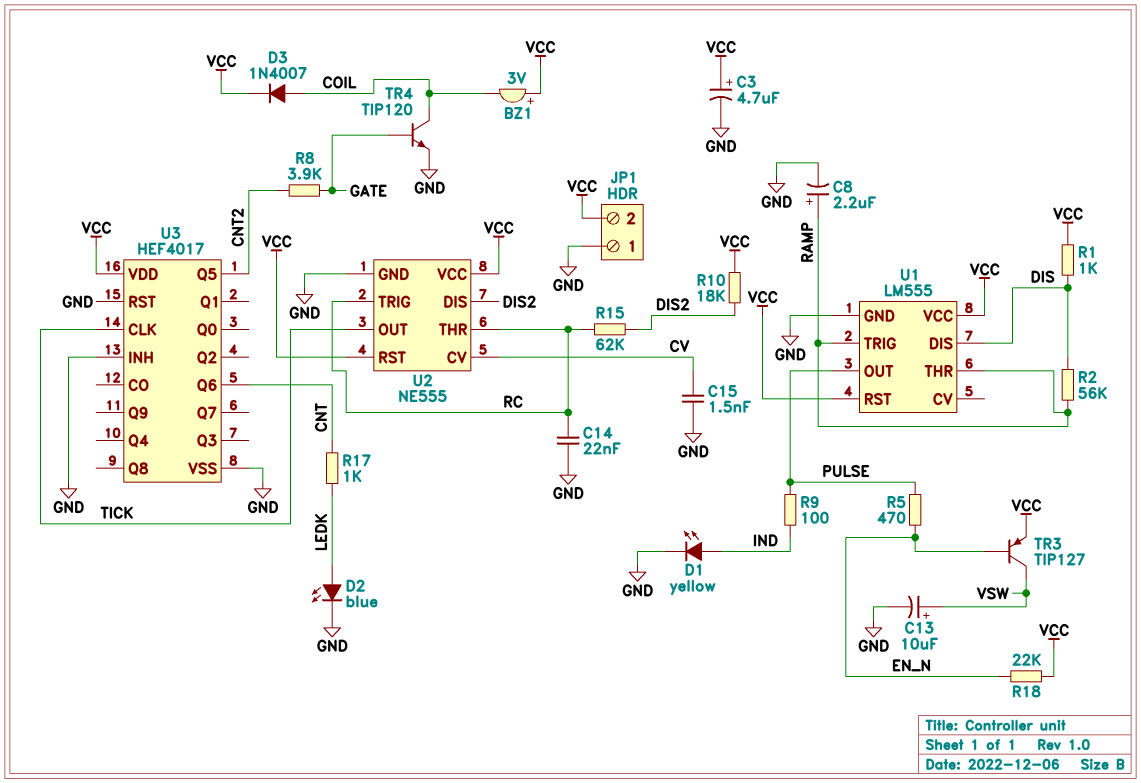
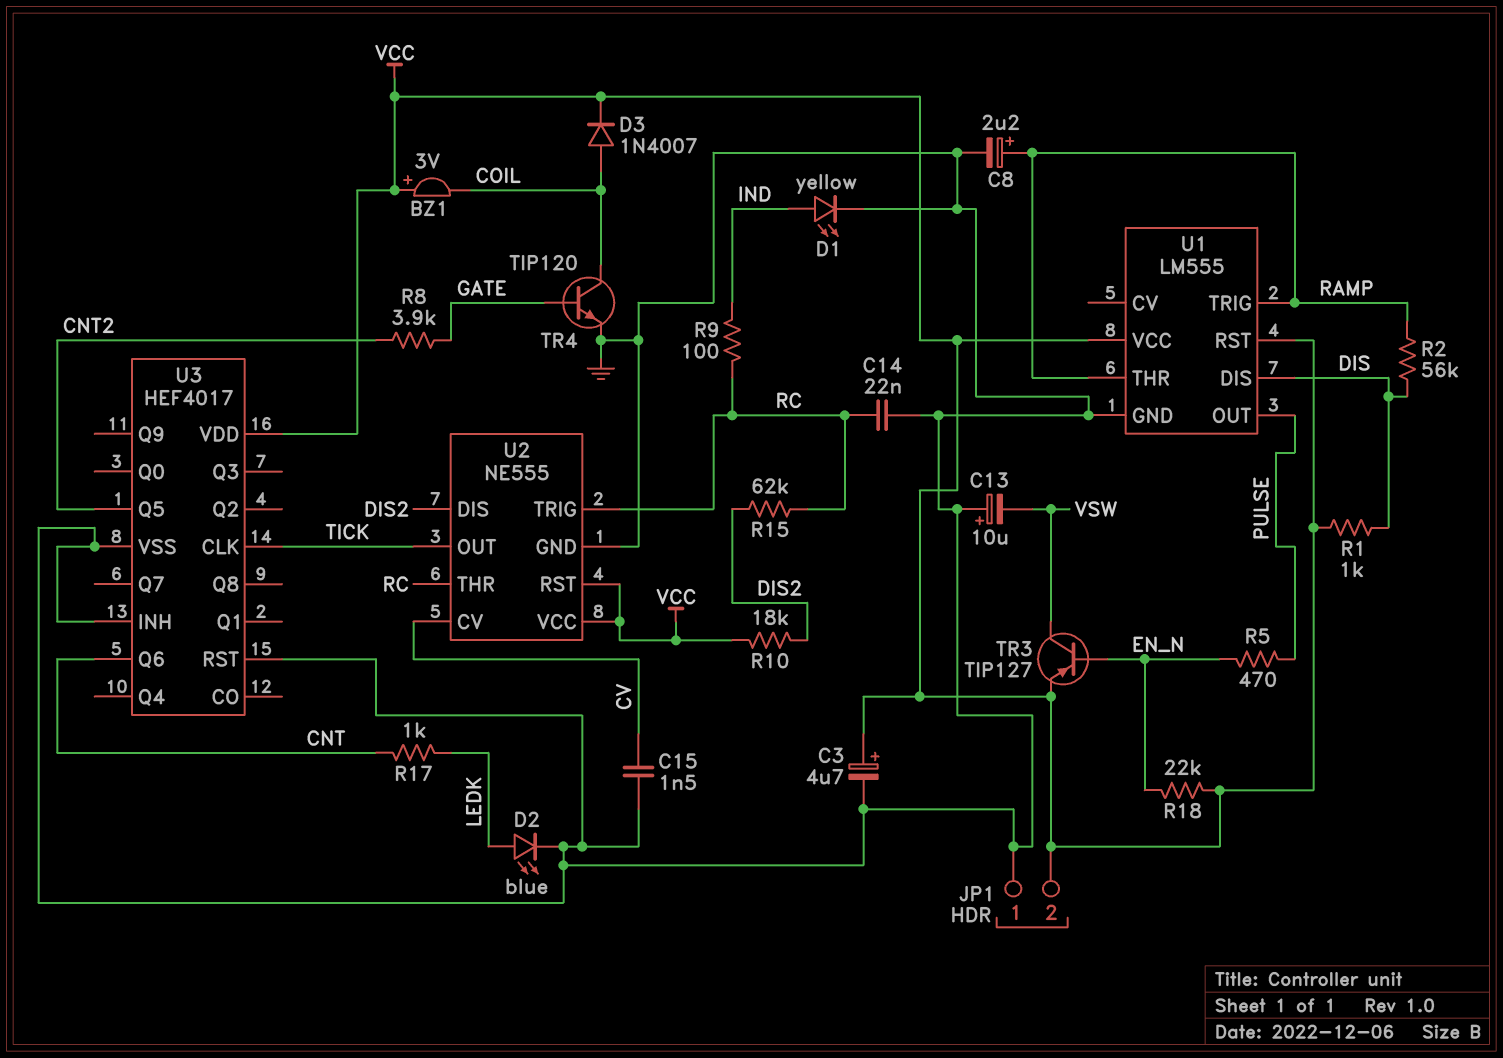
C13: 10uF (plus VSW, minus GND) -> 10uF (plus GND, minus VSW)
R9: 100 (IND, PULSE) -> 100 (IND, RC)

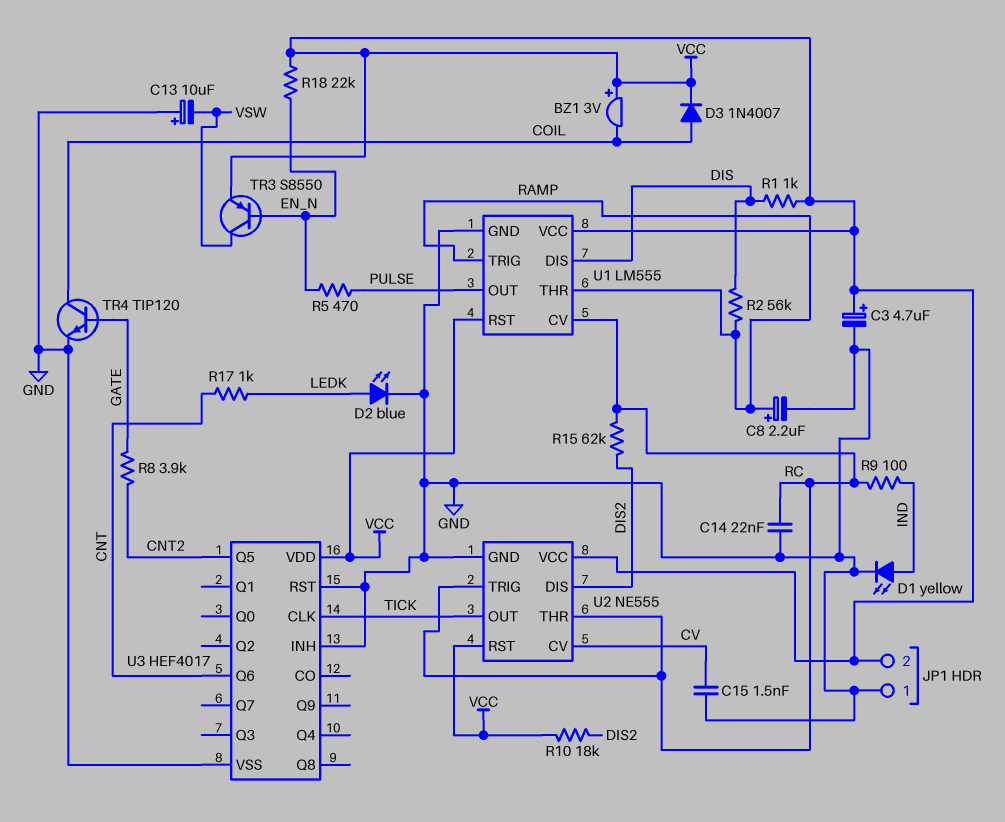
TR3: PNP TIP127 (B EN_N, C VSW, E VCC) -> PNP S8550 (B EN_N, C VSW, E VCC)
U1 pin CV: none -> RC

